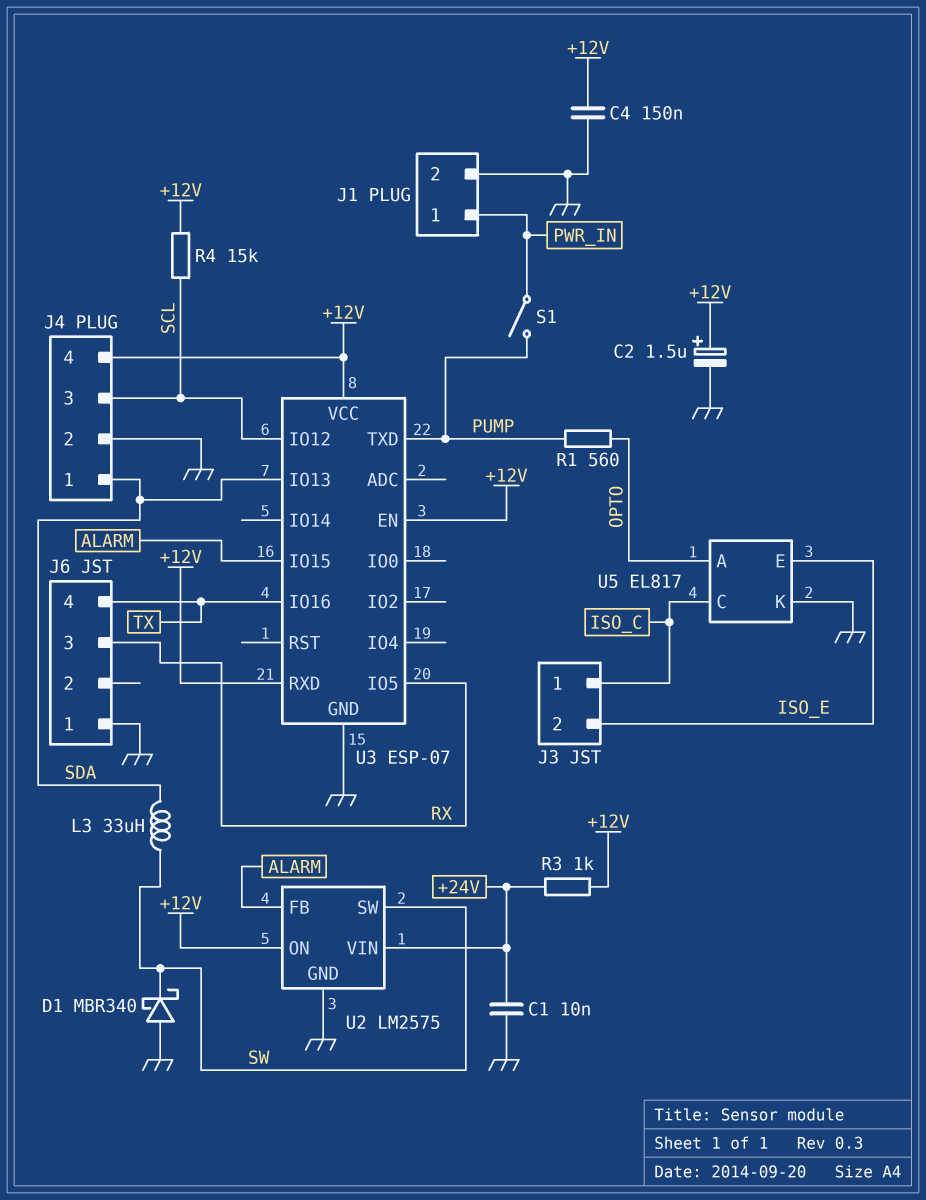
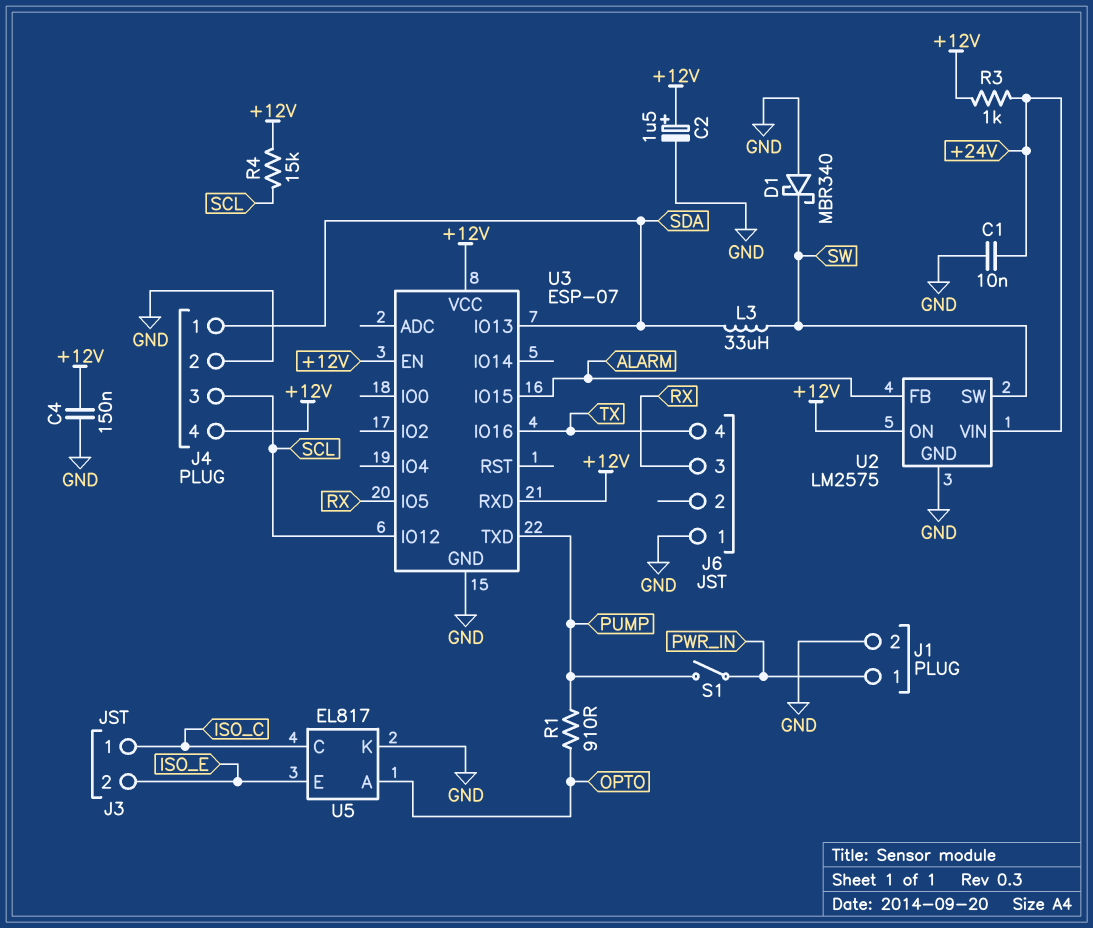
R1: 560 (OPTO, PUMP) -> 910 (OPTO, PUMP)

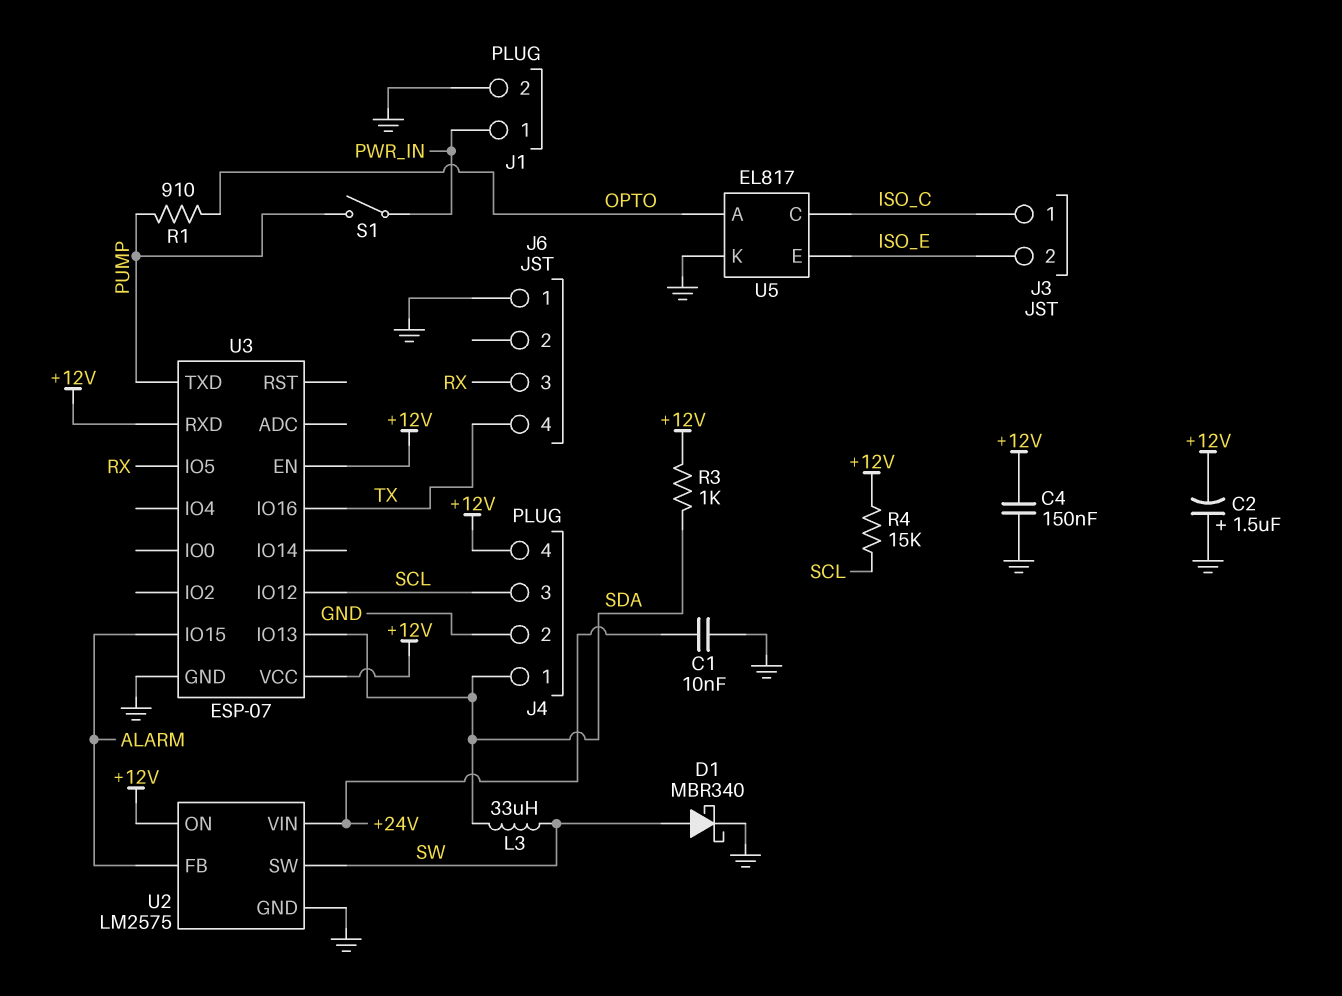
C2: 1.5uF (plus +12V, minus GND) -> 1.5uF (plus GND, minus +12V)
D1: schottky MBR340 (A GND, K SW) -> schottky MBR340 (A SW, K GND)
R3: 1k (+12V, +24V) -> 1k (+12V, SDA)

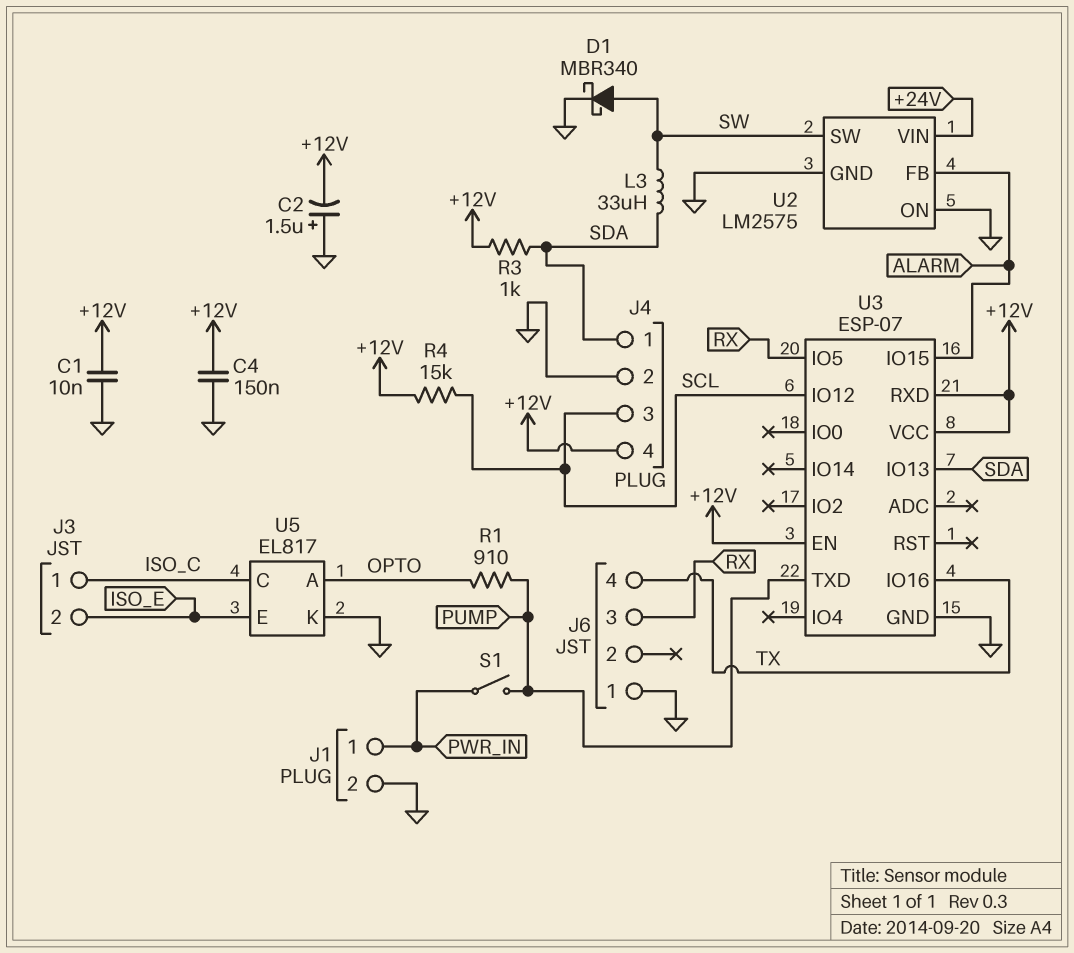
C1: 10nF (+24V, GND) -> 10nF (+12V, GND)
U2 pin ON: +12V -> GND

